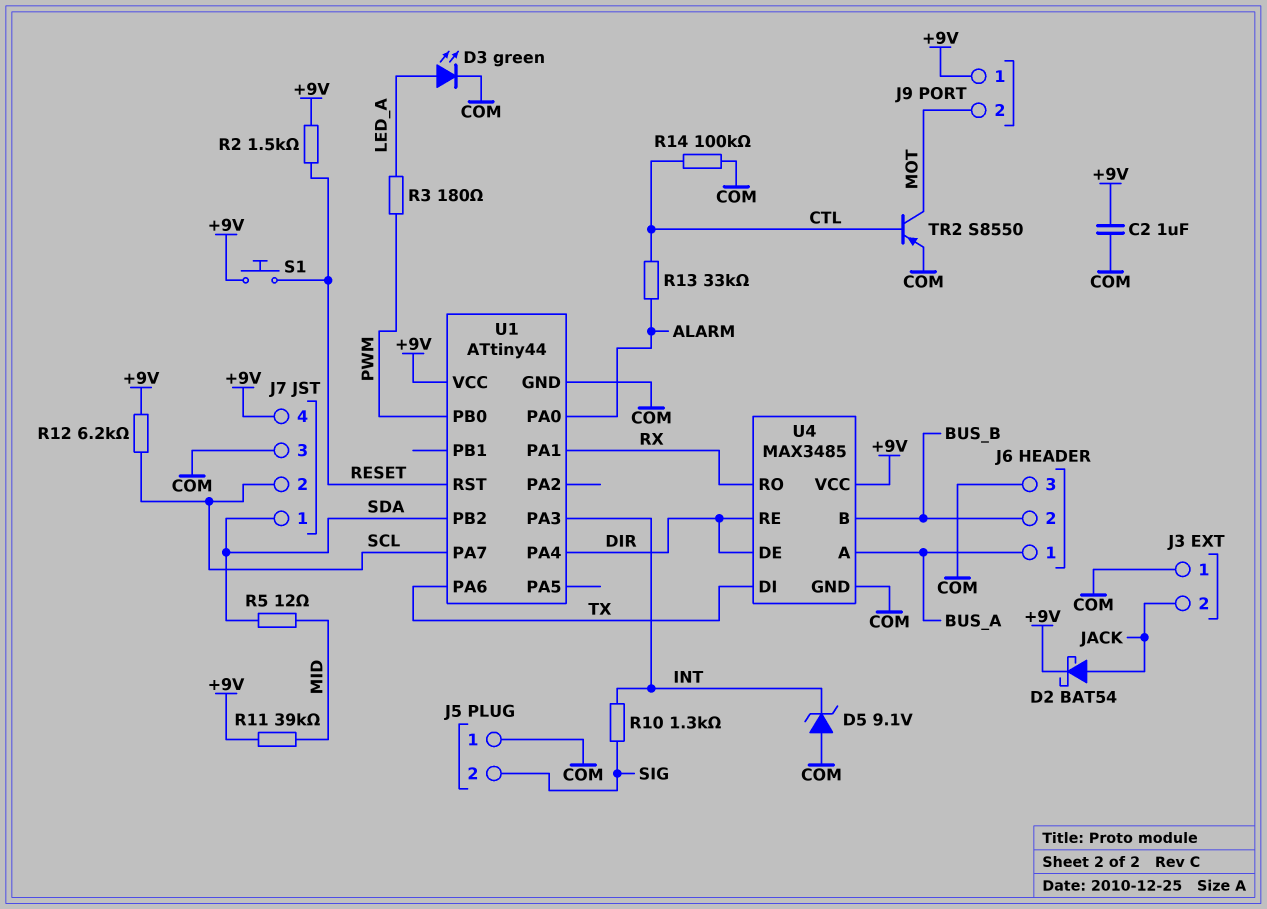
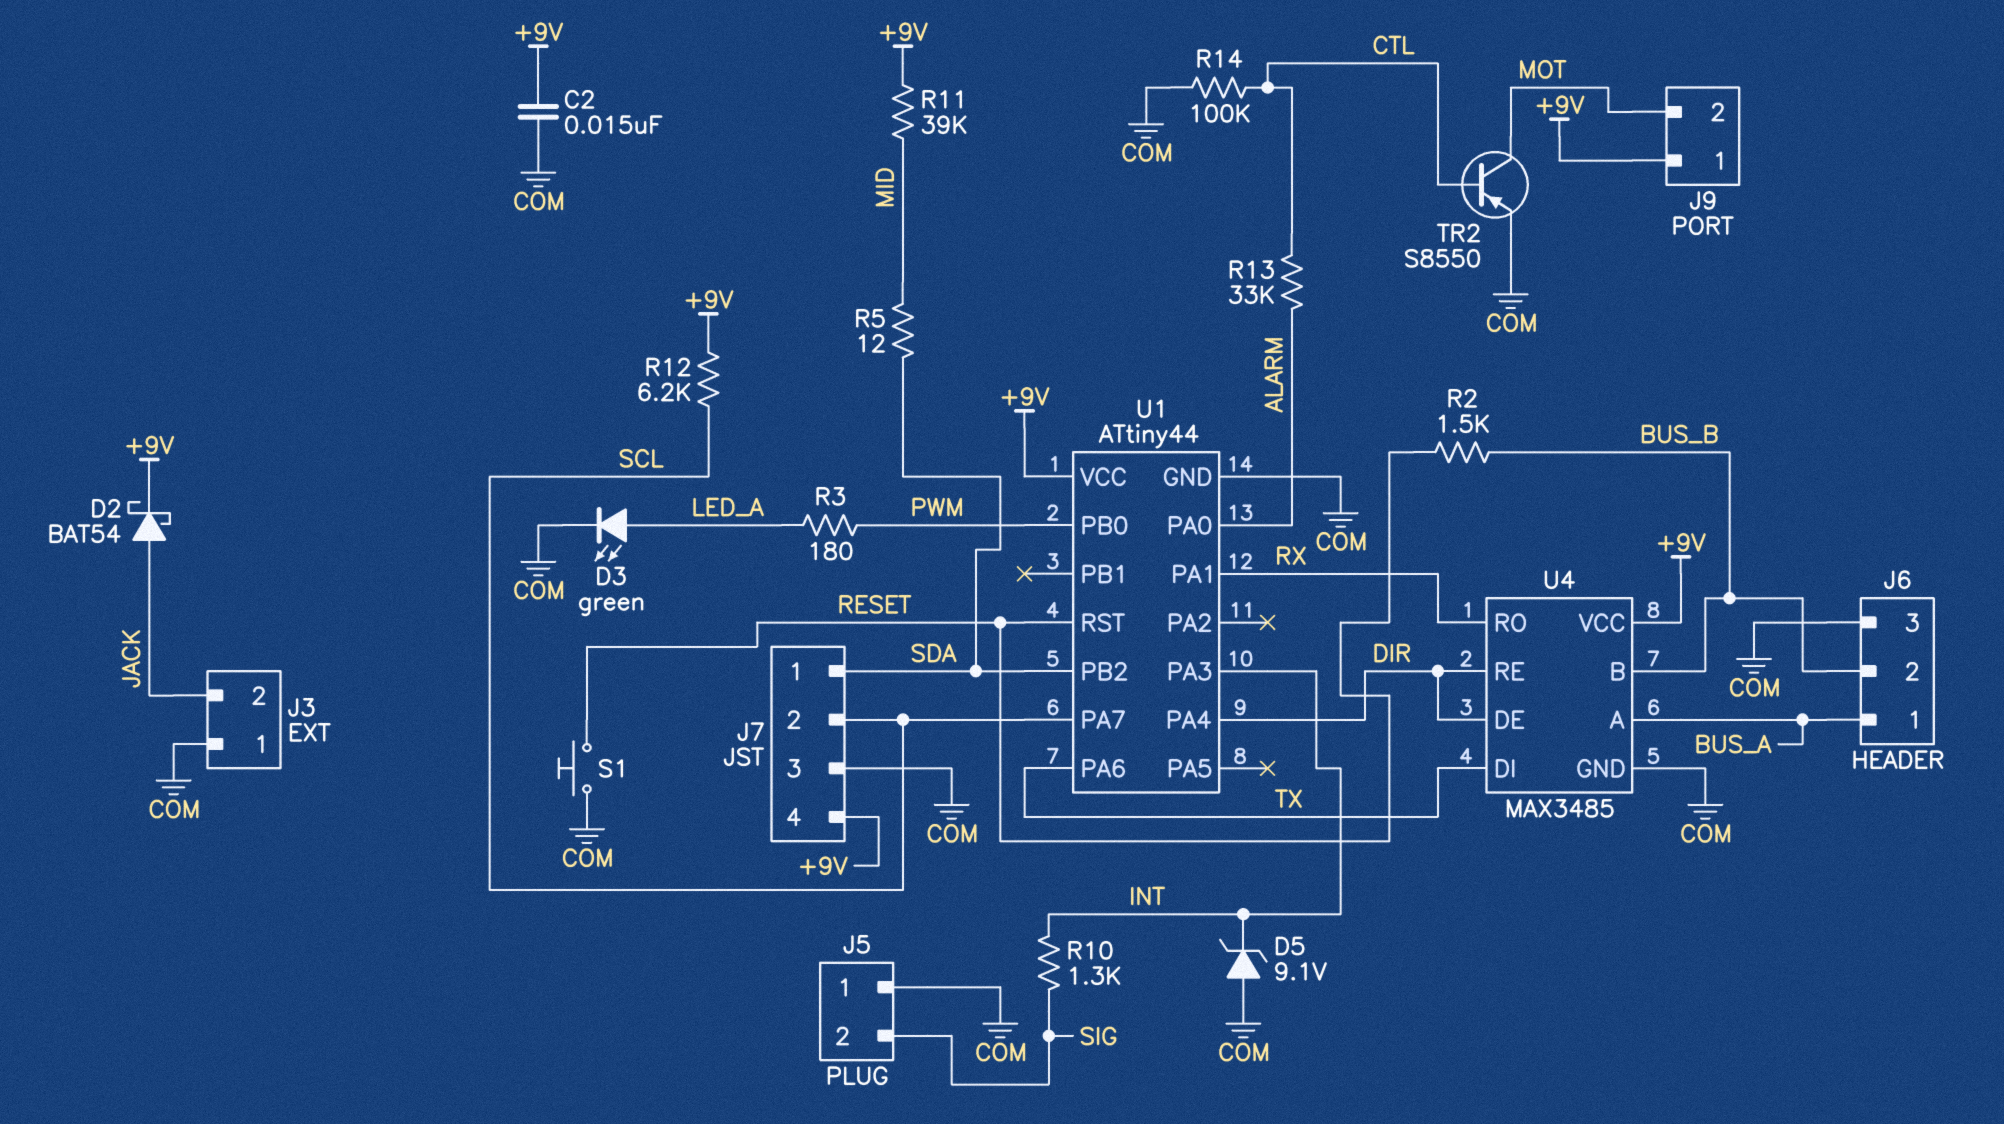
C2: 1uF (+9V, COM) -> 15nF (+9V, COM)
R2: 1.5k (+9V, RESET) -> 1.5k (BUS_B, RESET)
S1: button (+9V, RESET) -> button (COM, RESET)

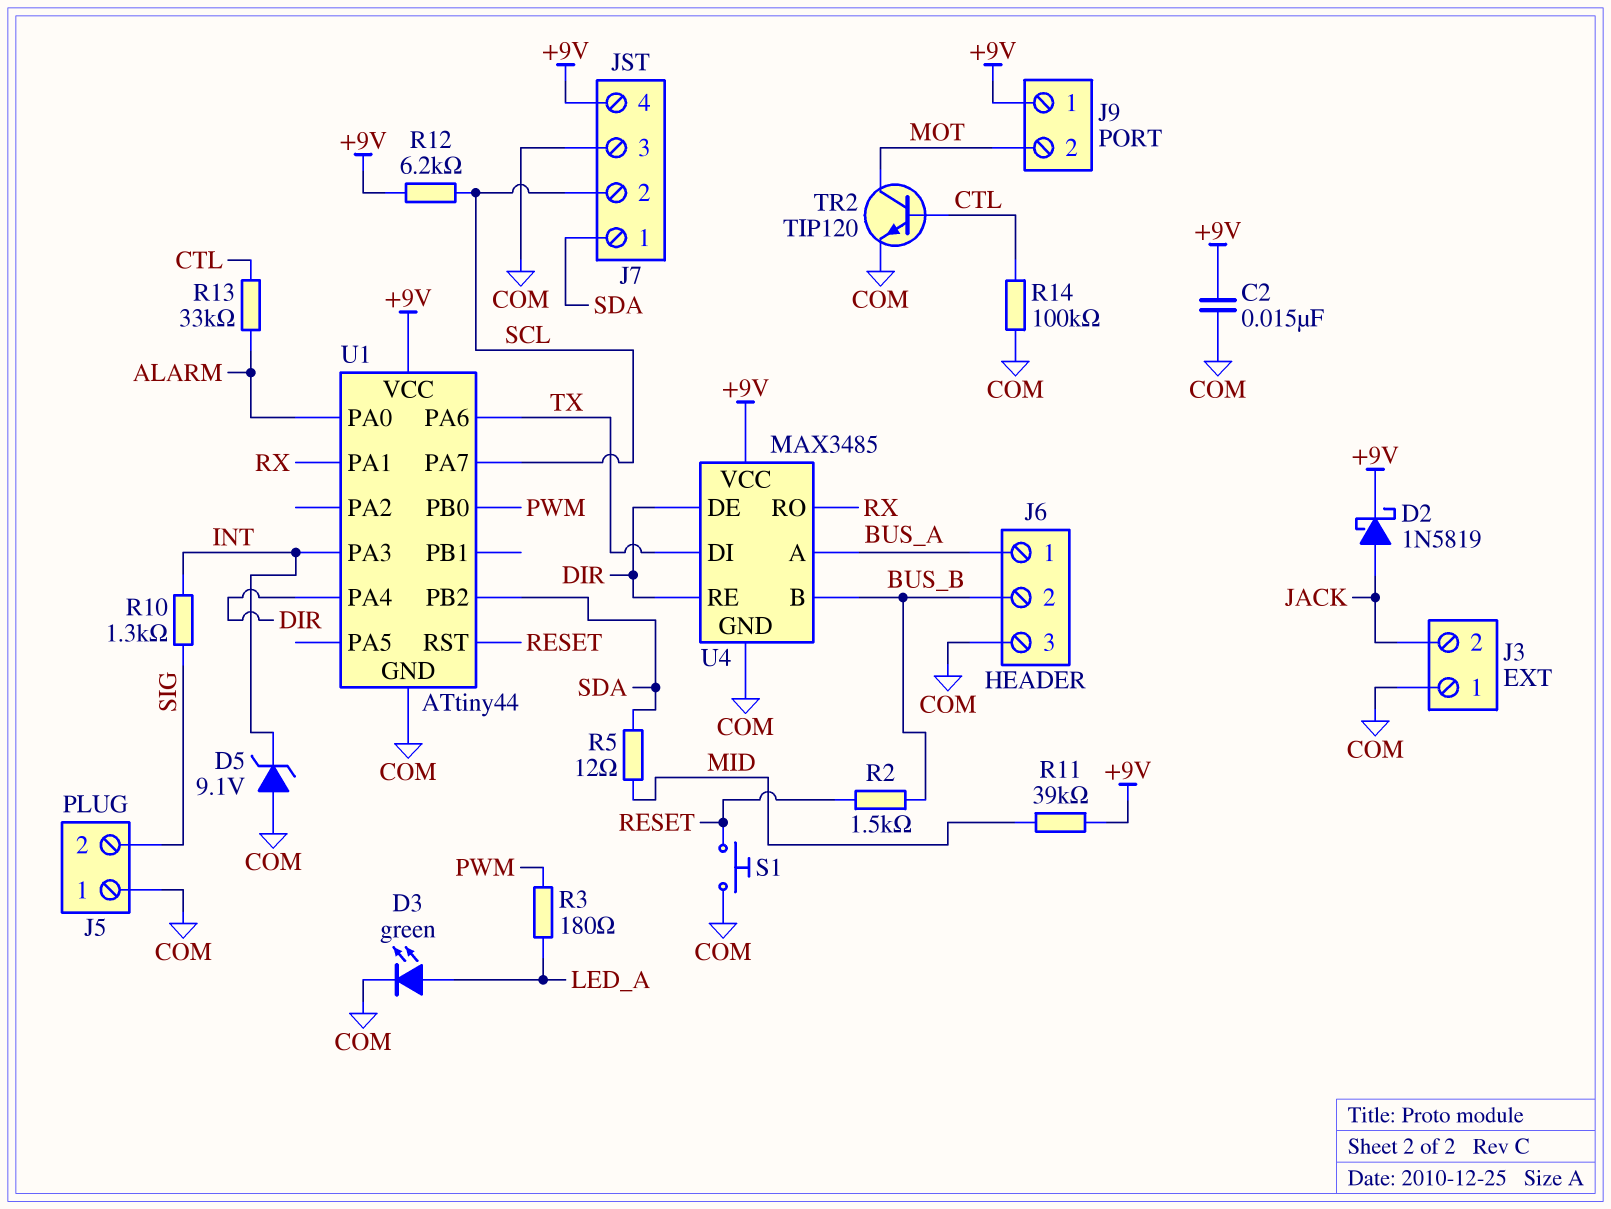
D2: schottky BAT54 (A JACK, K +9V) -> schottky 1N5819 (A JACK, K +9V)
TR2: PNP S8550 (B CTL, C MOT, E COM) -> NPN TIP120 (B CTL, C MOT, E COM)

